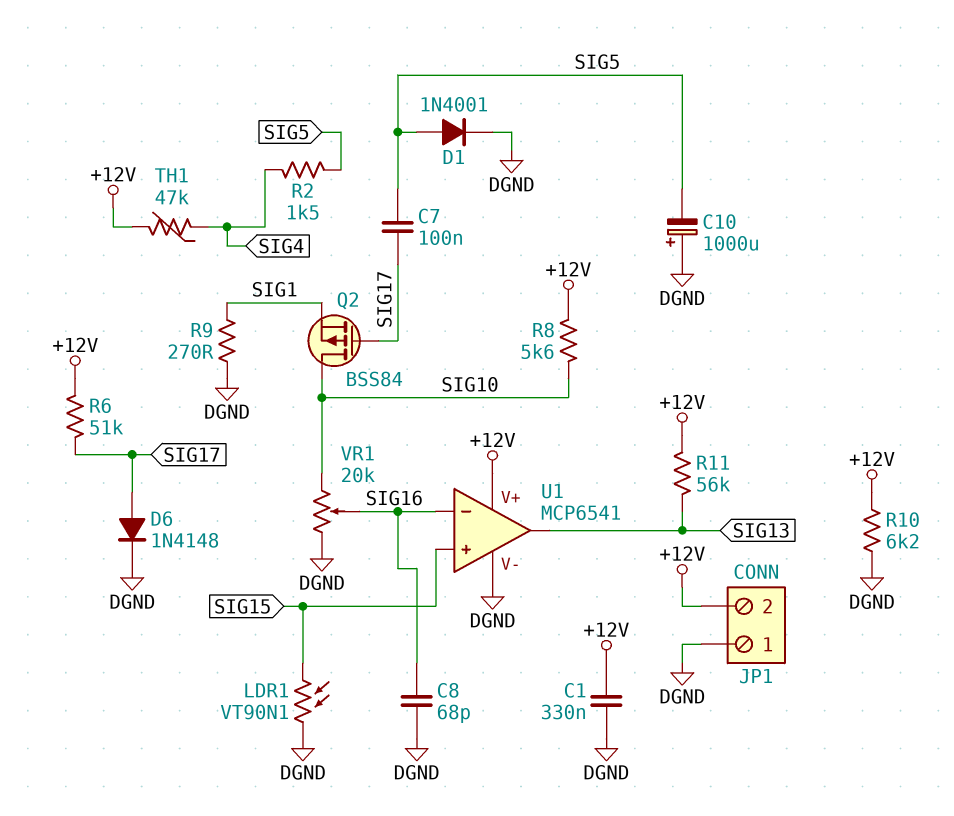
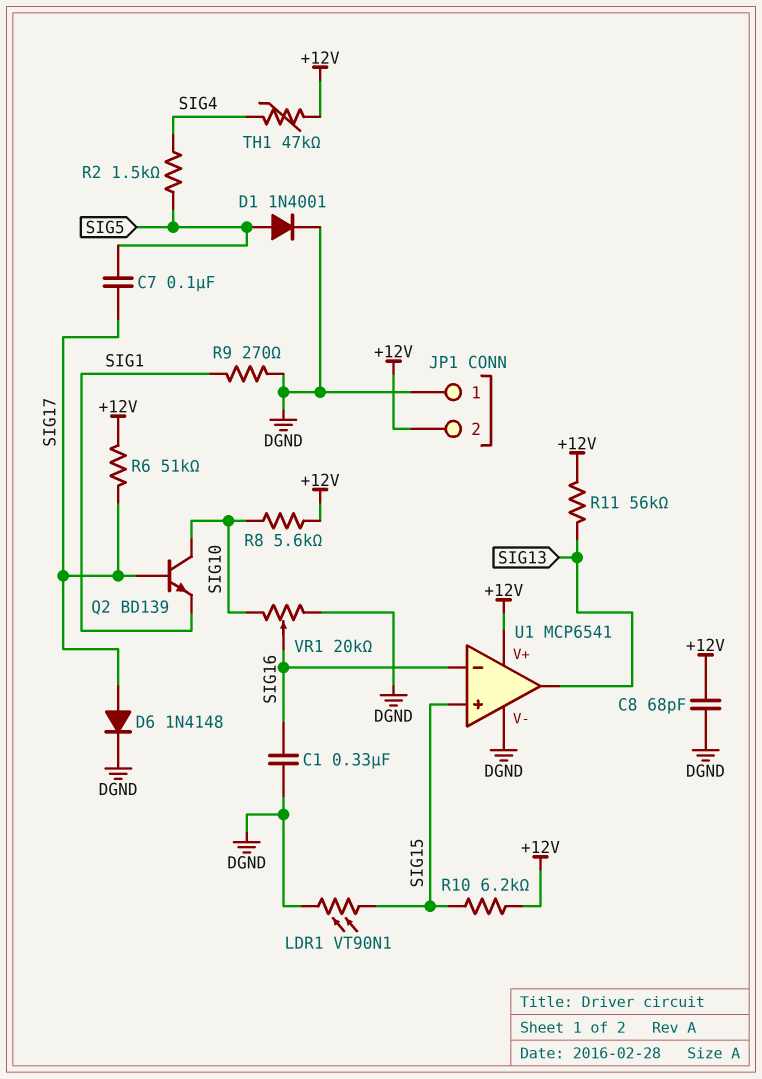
C1: 330nF (+12V, DGND) -> 330nF (DGND, SIG16)
C8: 68pF (DGND, SIG16) -> 68pF (+12V, DGND)
C10: 1000uF (plus DGND, minus SIG5) -> none
Q2: PMOS BSS84 (G SIG17, D SIG10, S SIG1) -> NPN BD139 (B SIG17, C SIG10, E SIG1)
R10: 6.2k (+12V, DGND) -> 6.2k (+12V, SIG15)

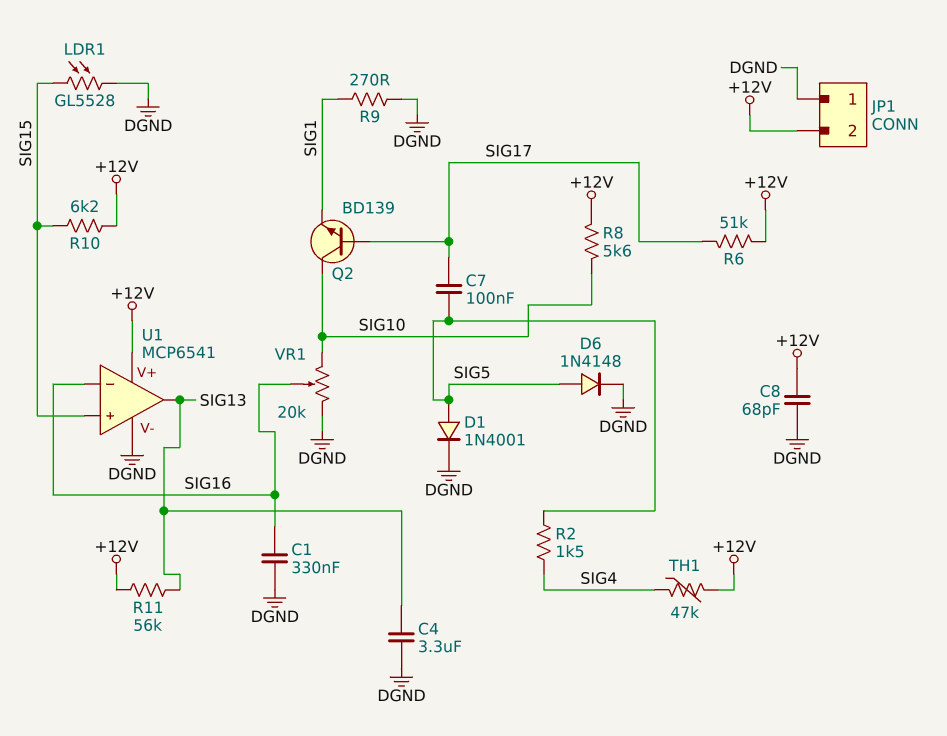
C4: none -> 3.3uF (DGND, SIG13)
D6: diode 1N4148 (A SIG17, K DGND) -> diode 1N4148 (A SIG5, K DGND)
LDR1: VT90N1 (DGND, SIG15) -> GL5528 (DGND, SIG15)

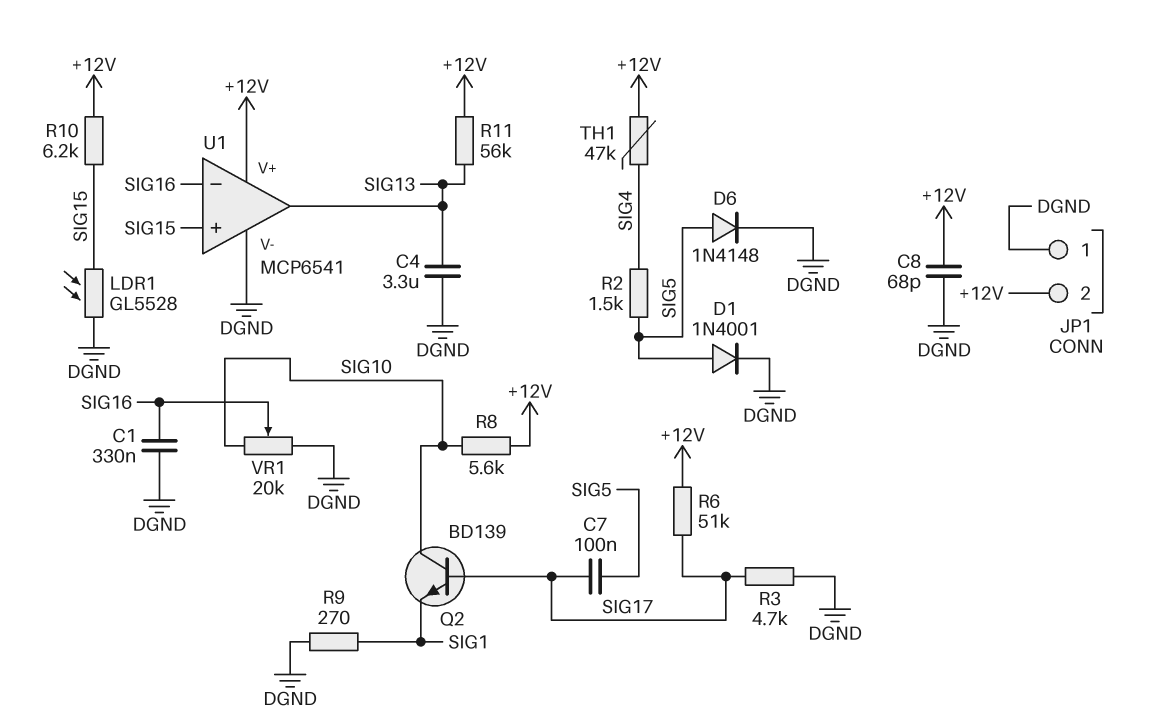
R3: none -> 4.7k (DGND, SIG17)

